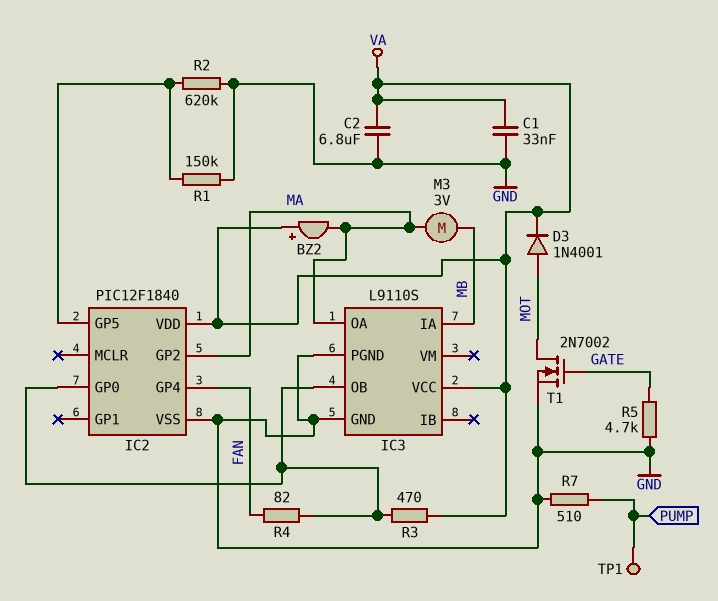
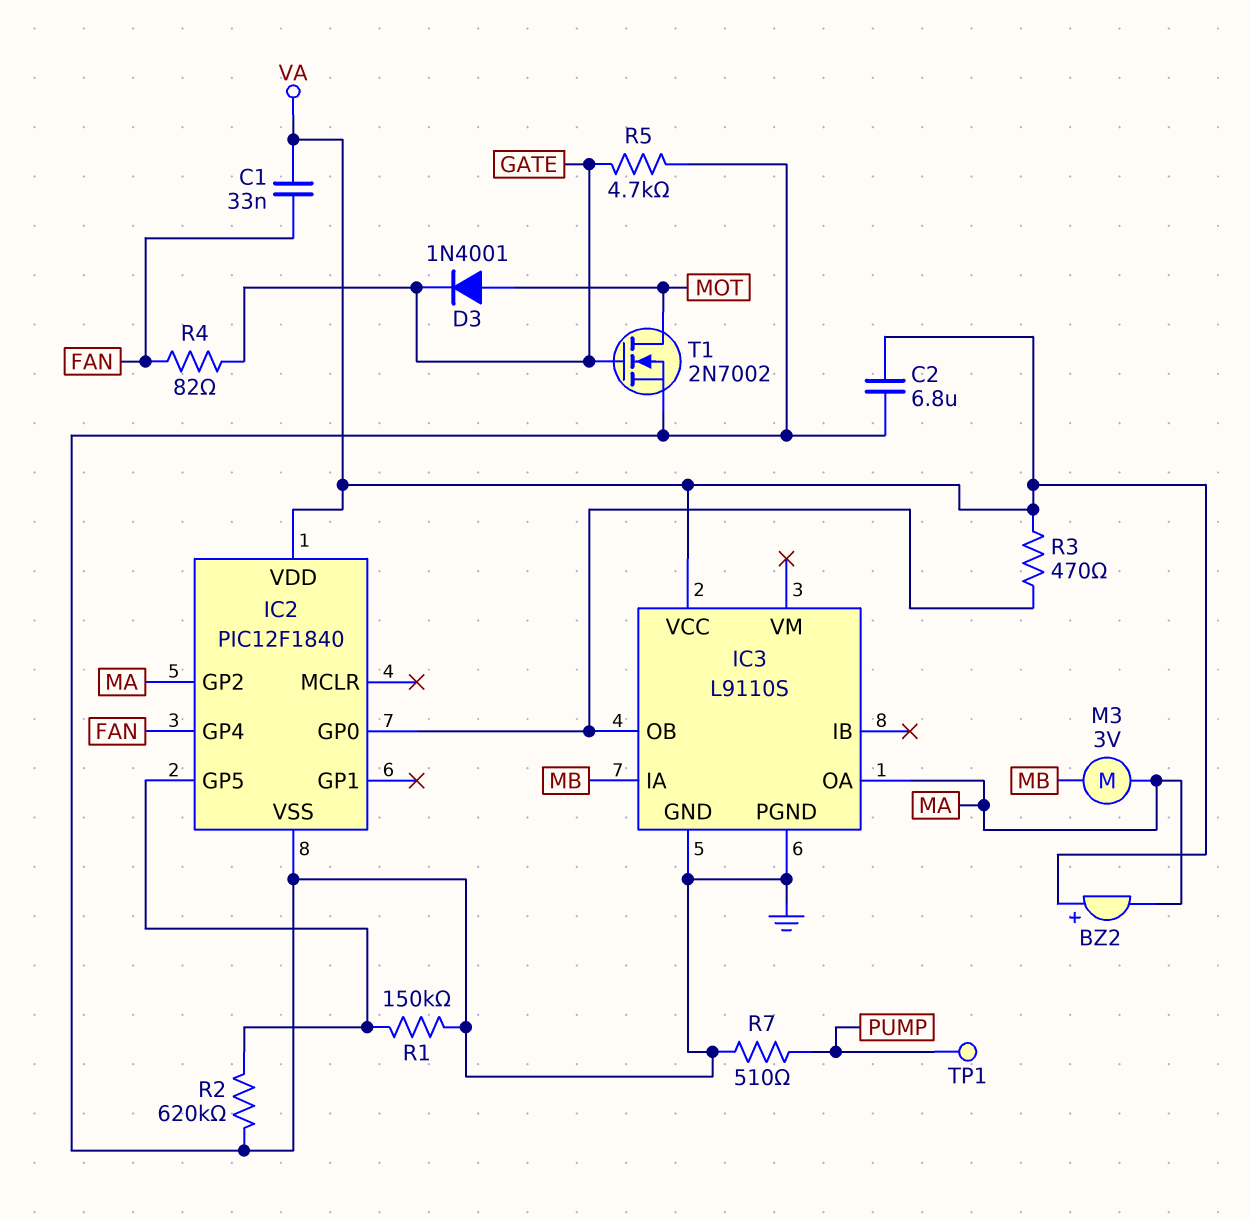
C1: 33nF (GND, VA) -> 33nF (FAN, VA)
D3: diode 1N4001 (A MOT, K VA) -> diode 1N4001 (A MOT, K GATE)
R4: 82 (FAN, IC2/GP0) -> 82 (FAN, GATE)

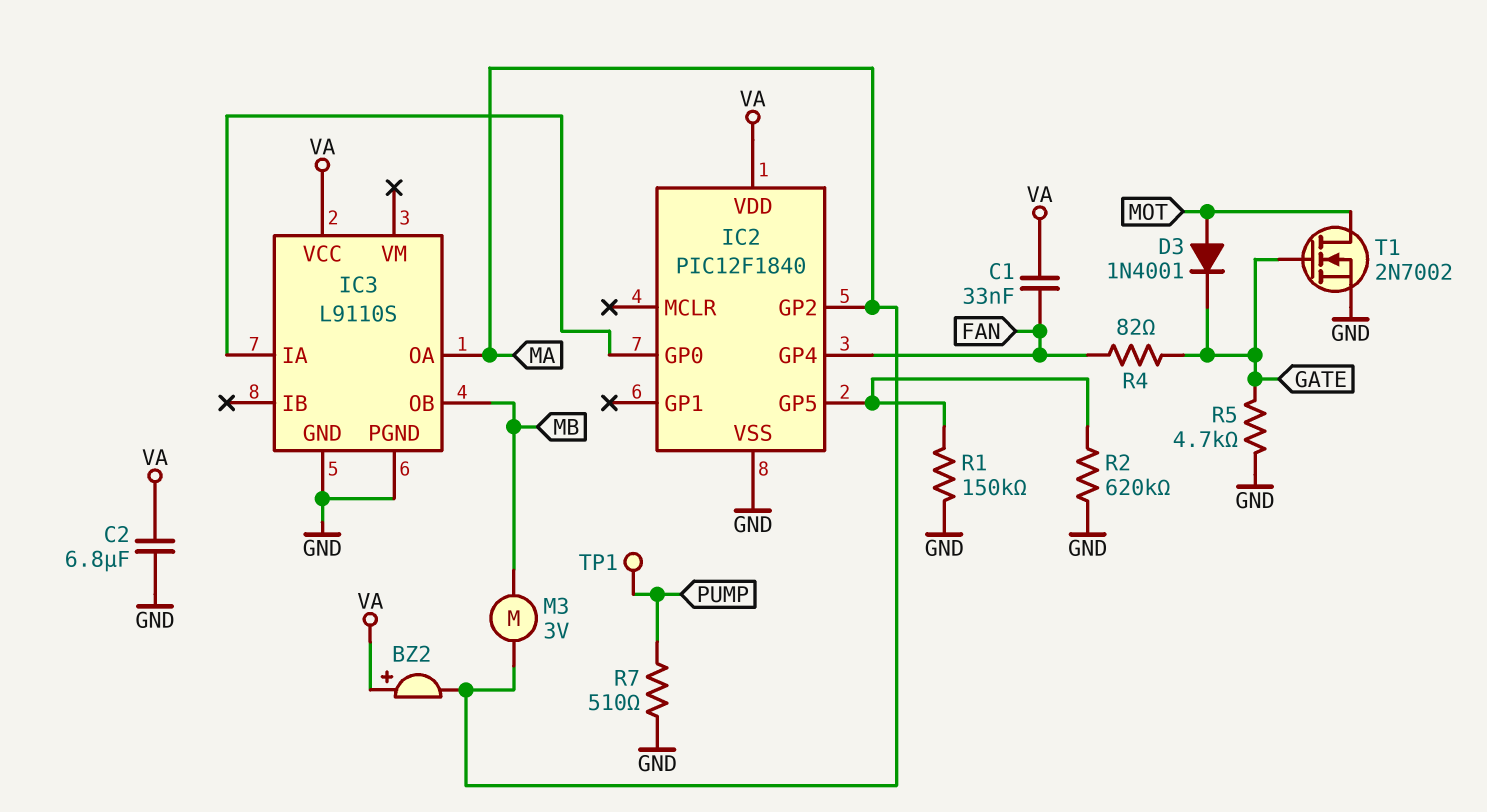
IC3 pin IA: MB -> IC2/GP0
IC3 pin OB: IC2/GP0 -> MB
R3: 470 (IC2/GP0, VA) -> none

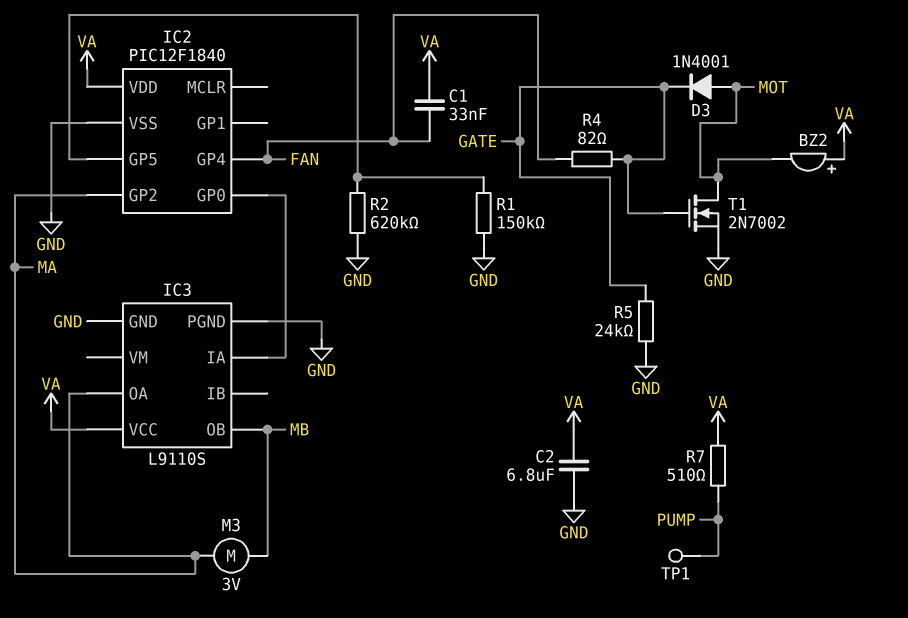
BZ2: buzzer (plus VA, minus MA) -> buzzer (plus VA, minus MOT)
R5: 4.7k (GATE, GND) -> 24k (GATE, GND)
R7: 510 (GND, PUMP) -> 510 (PUMP, VA)

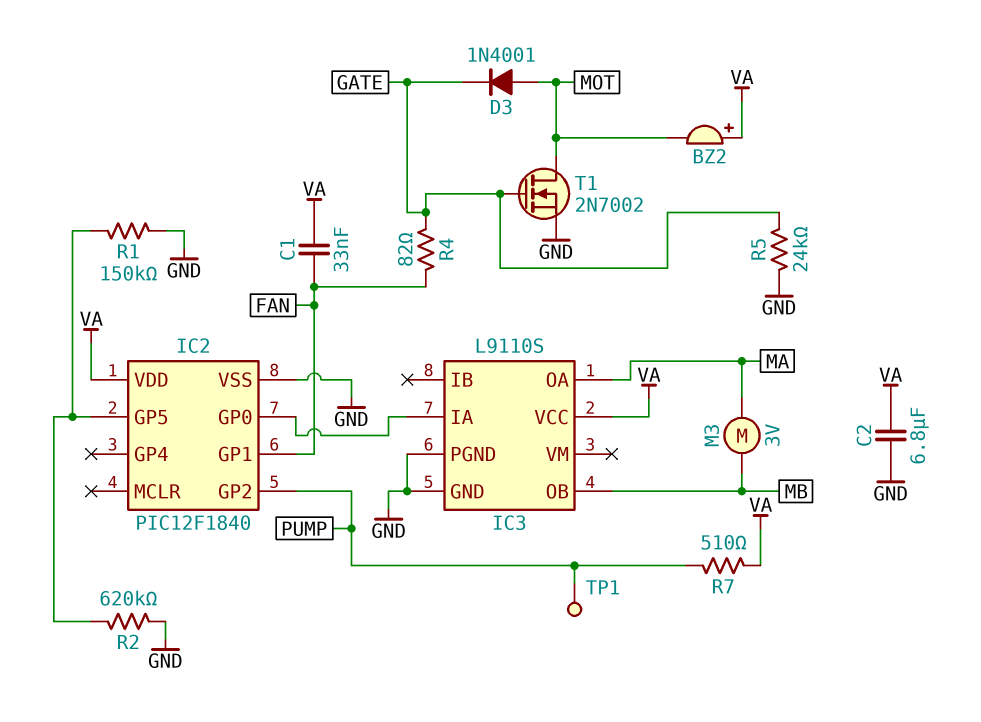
IC2 pin GP1: none -> FAN
IC2 pin GP2: MA -> PUMP
IC2 pin GP4: FAN -> none

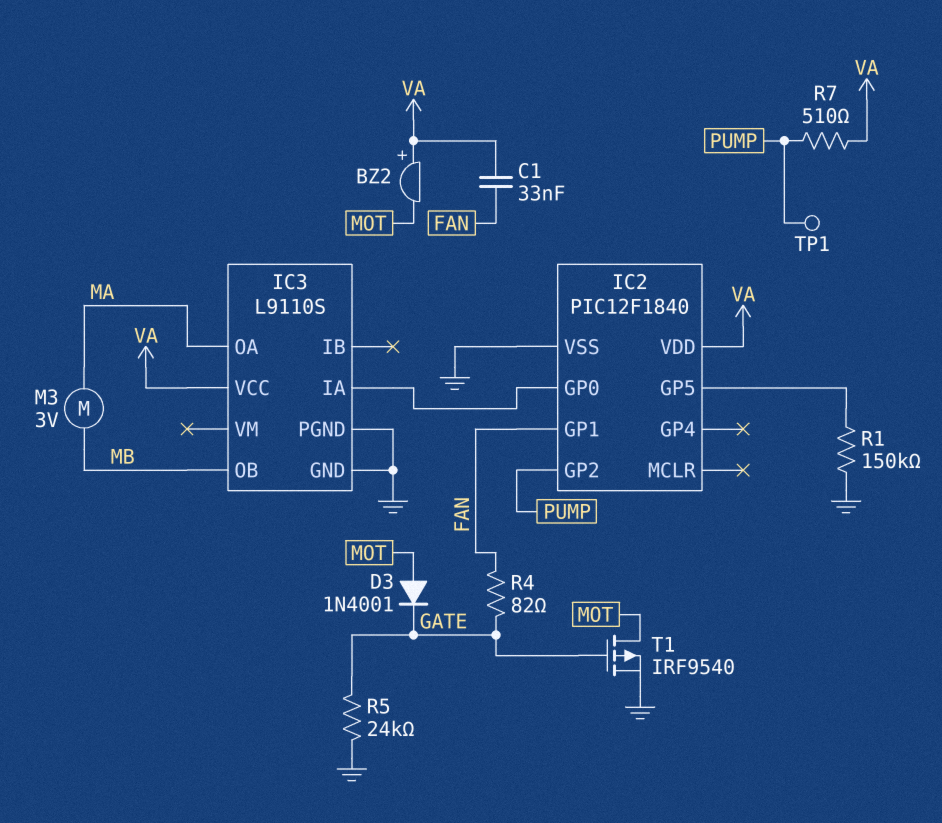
C2: 6.8uF (GND, VA) -> none
R2: 620k (GND, IC2/GP5) -> none
T1: NMOS 2N7002 (G GATE, D MOT, S GND) -> PMOS IRF9540 (G GATE, D MOT, S GND)

